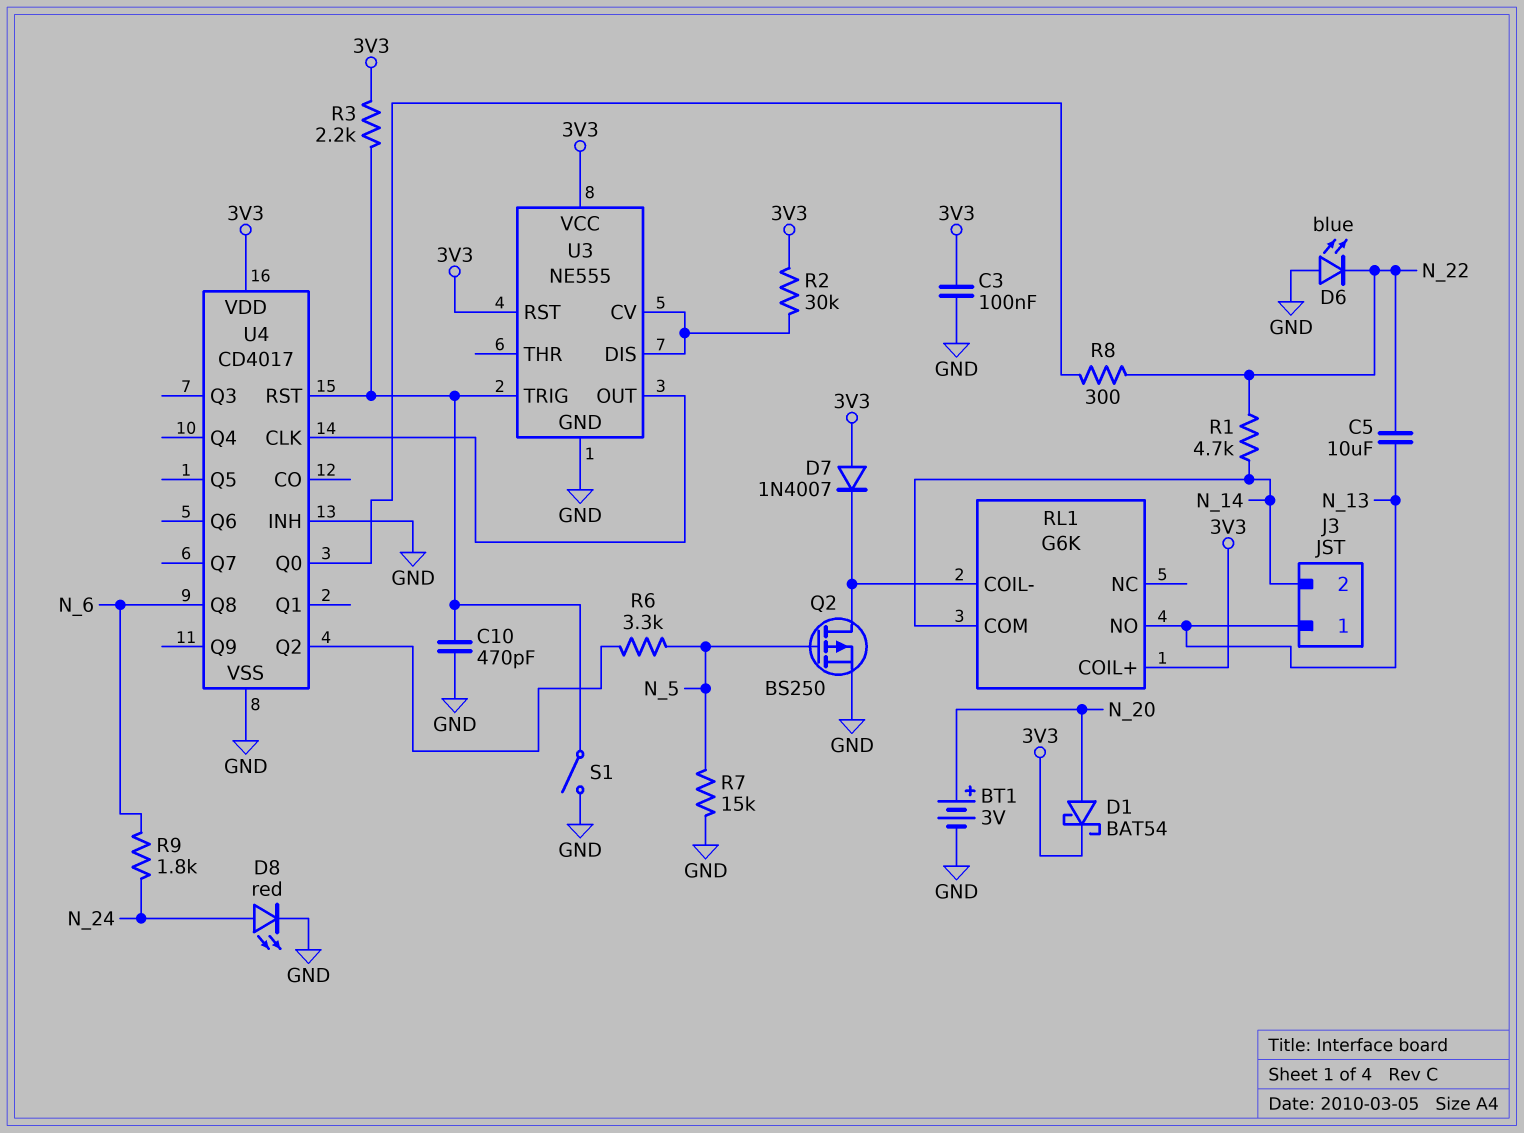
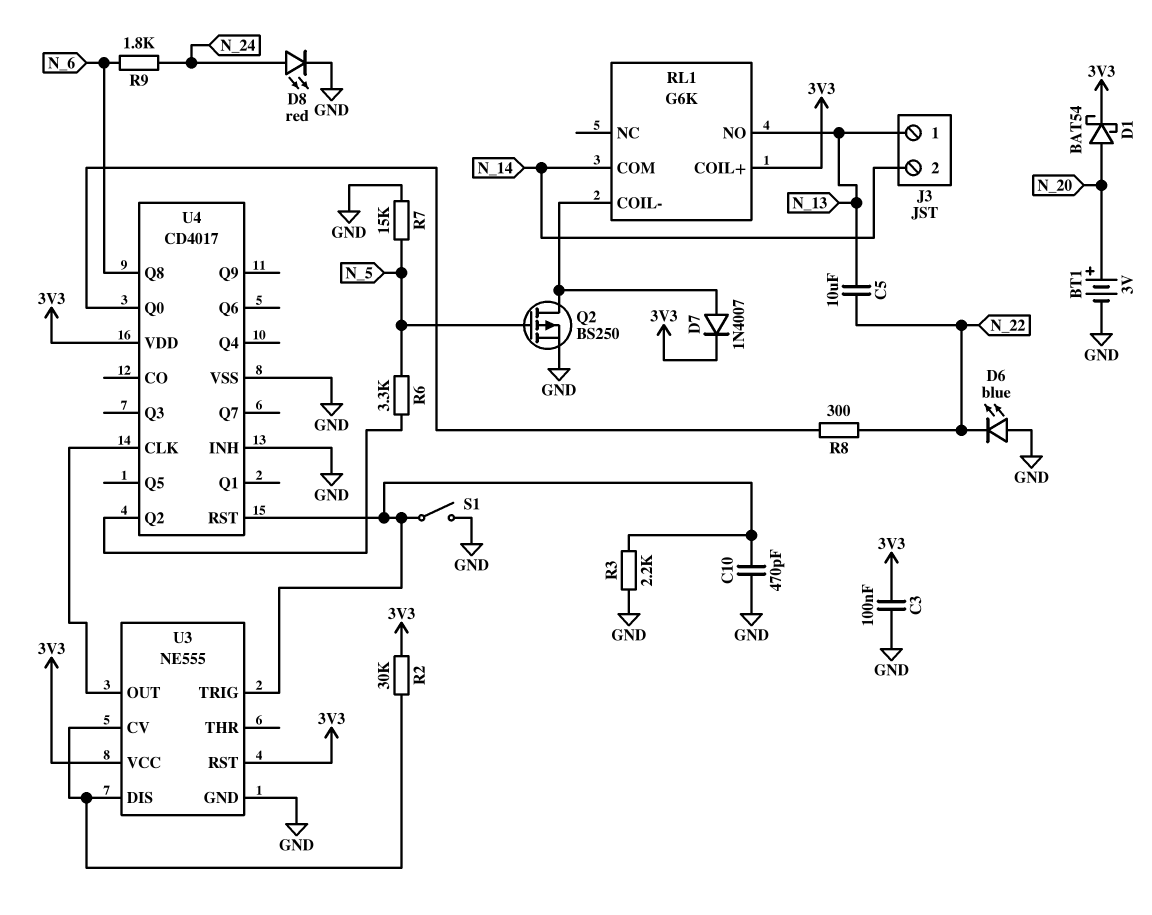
D7: diode 1N4007 (A 3V3, K RL1/COIL-) -> diode 1N4007 (A RL1/COIL-, K 3V3)
R1: 4.7k (N_14, N_22) -> none
R3: 2.2k (3V3, U3/TRIG) -> 2.2k (GND, U3/TRIG)

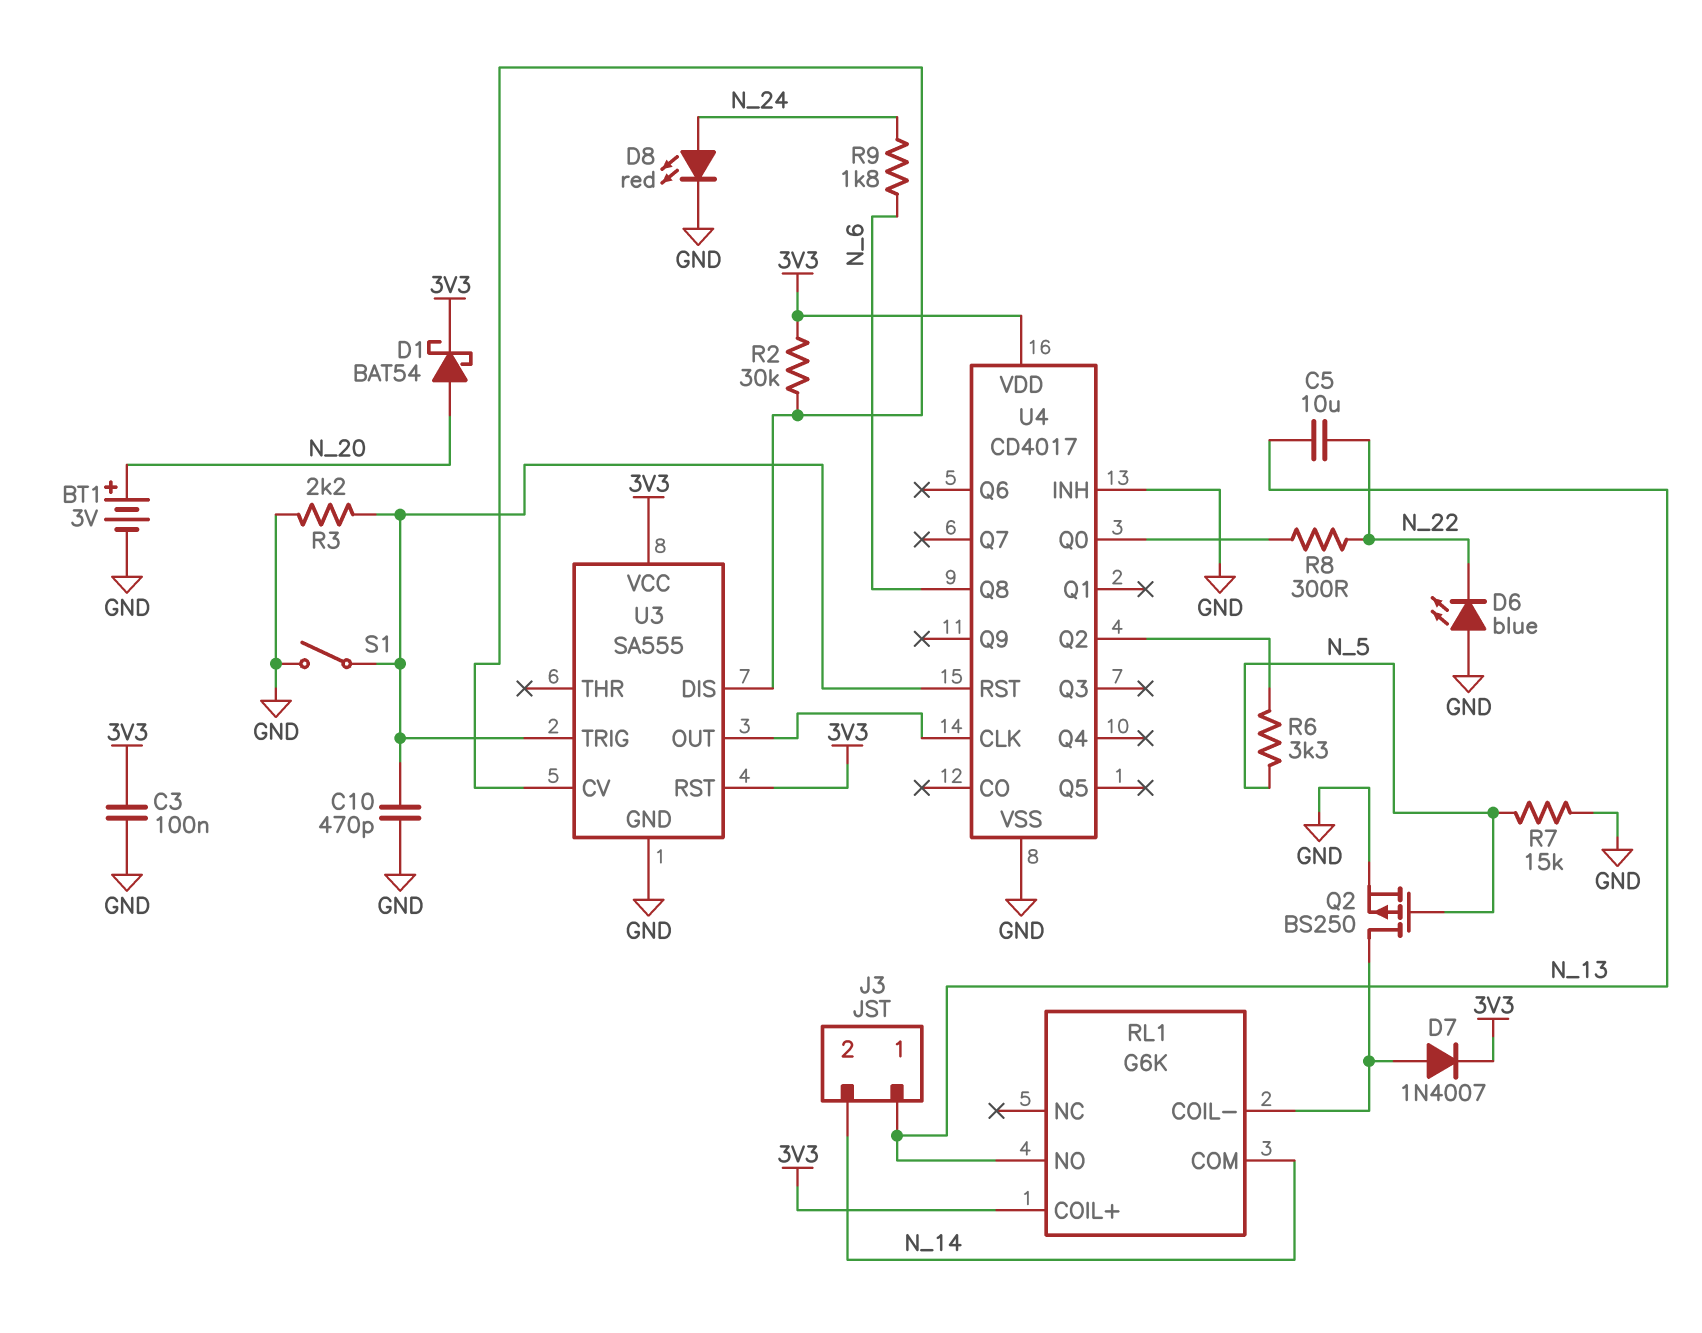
U3: NE555 -> SA555

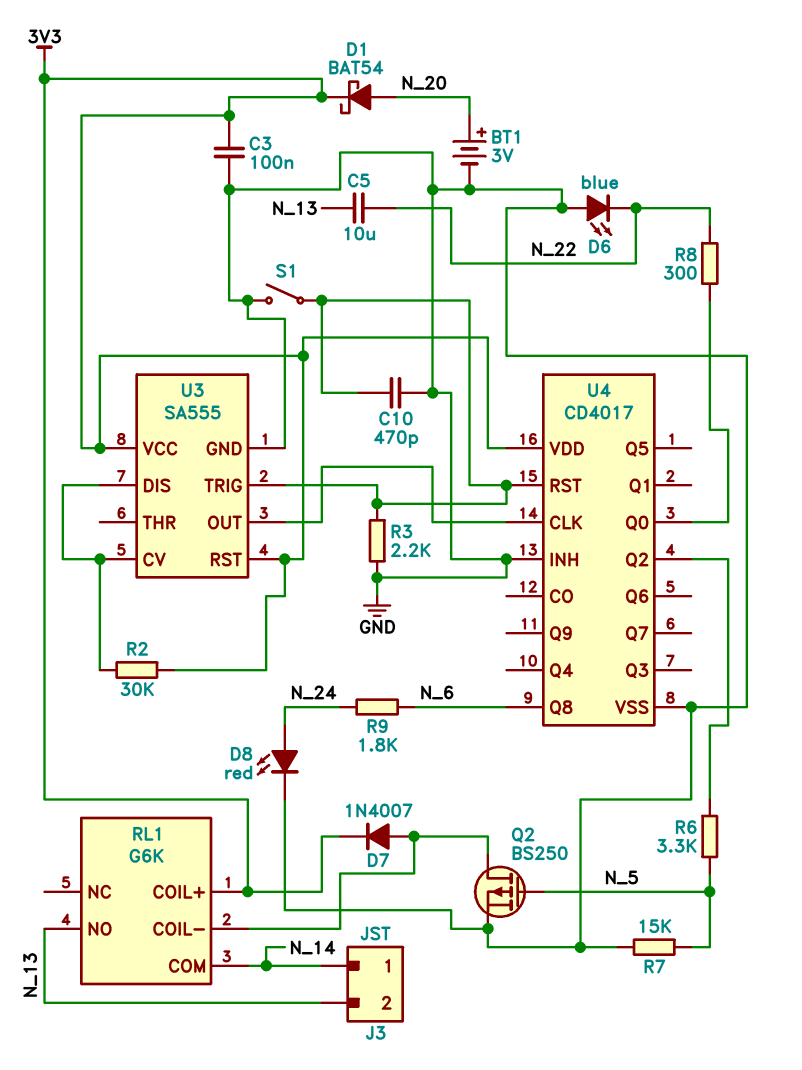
J3 pin 1: N_13 -> N_14
J3 pin 2: N_14 -> N_13

